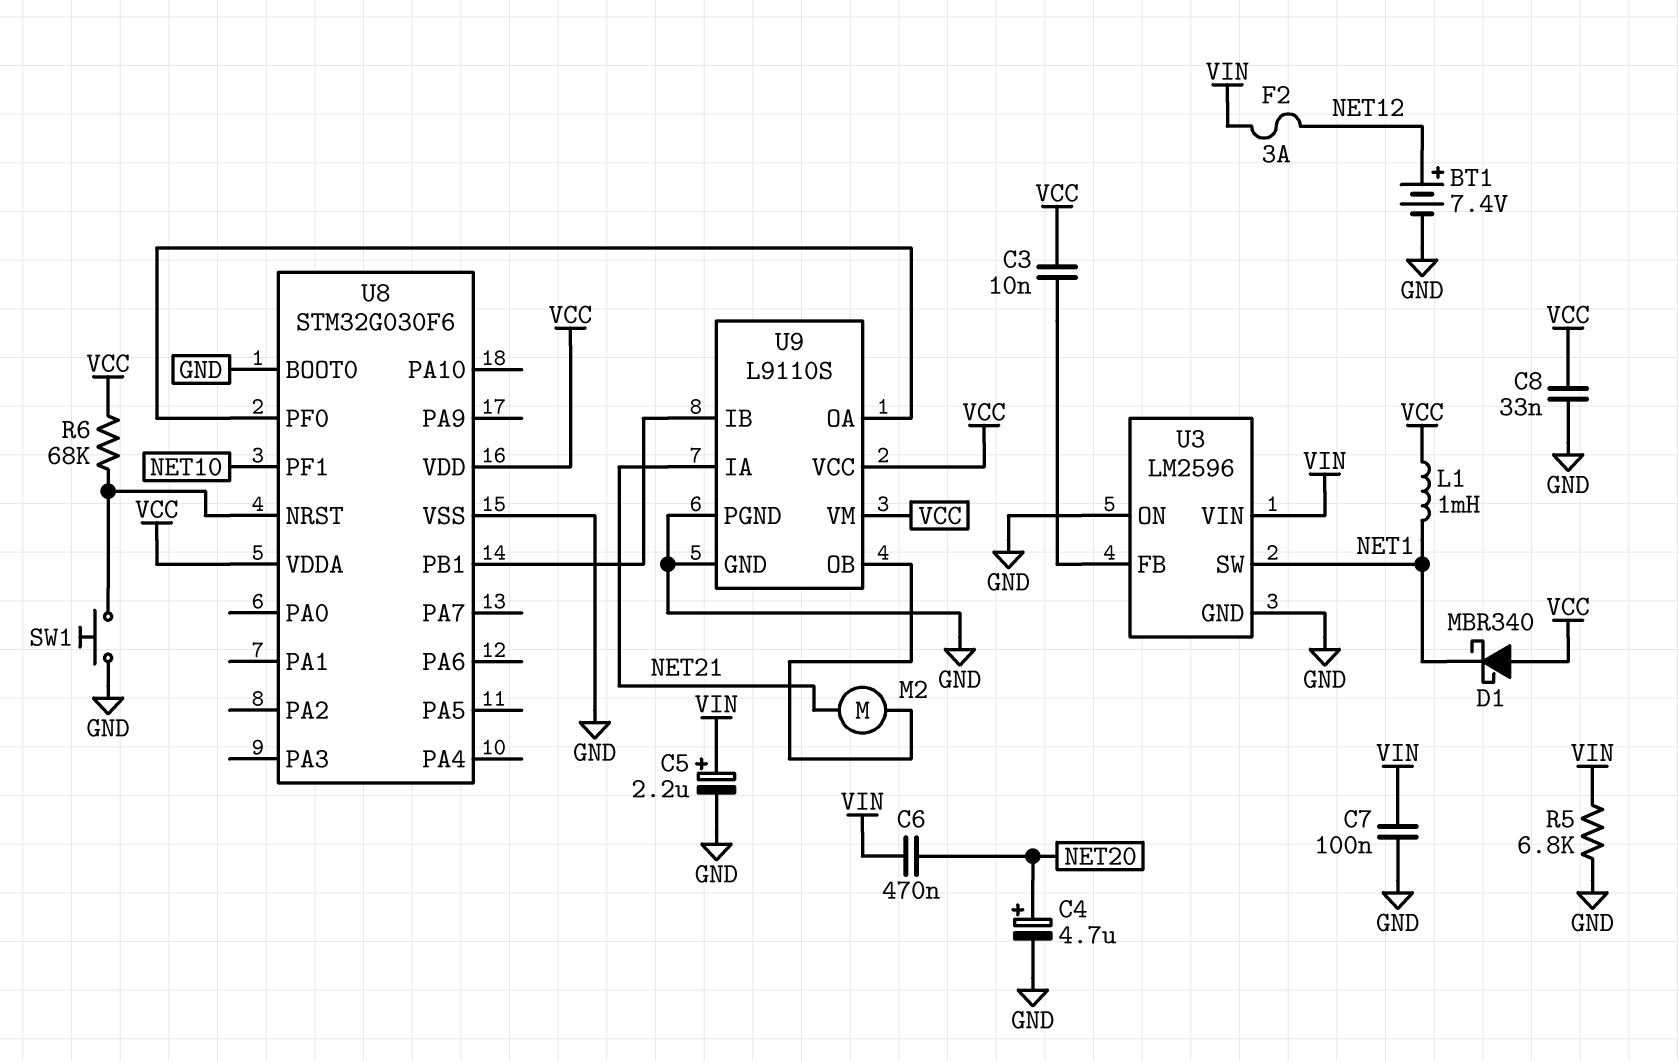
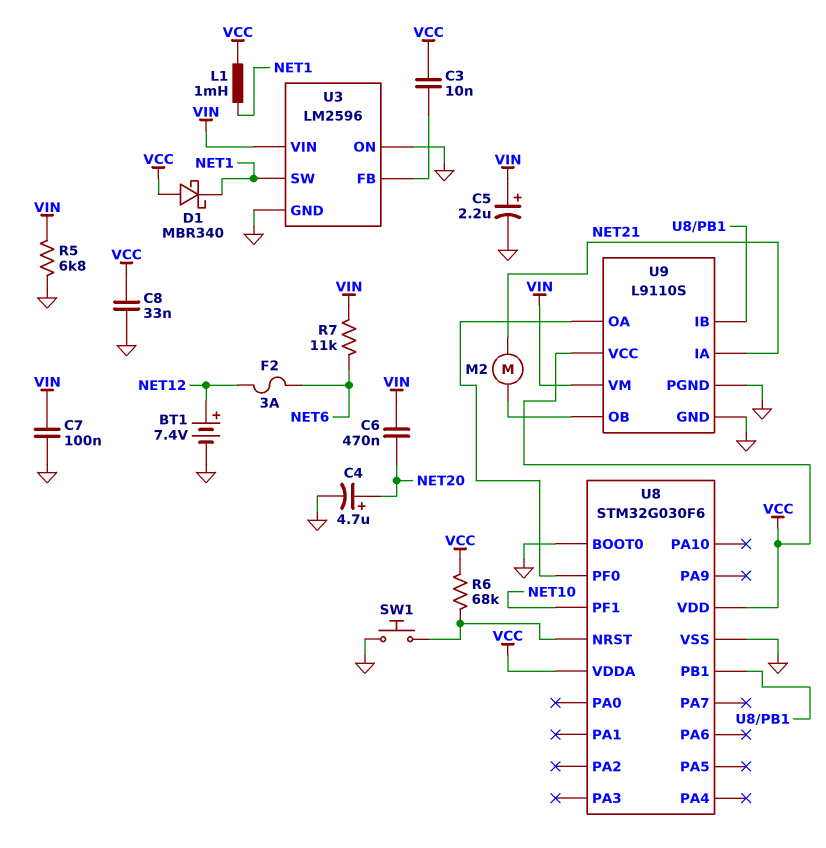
F2: 3A (NET12, VIN) -> 3A (NET6, NET12)
R7: none -> 11k (NET6, VIN)
U9 pin VM: VCC -> VIN

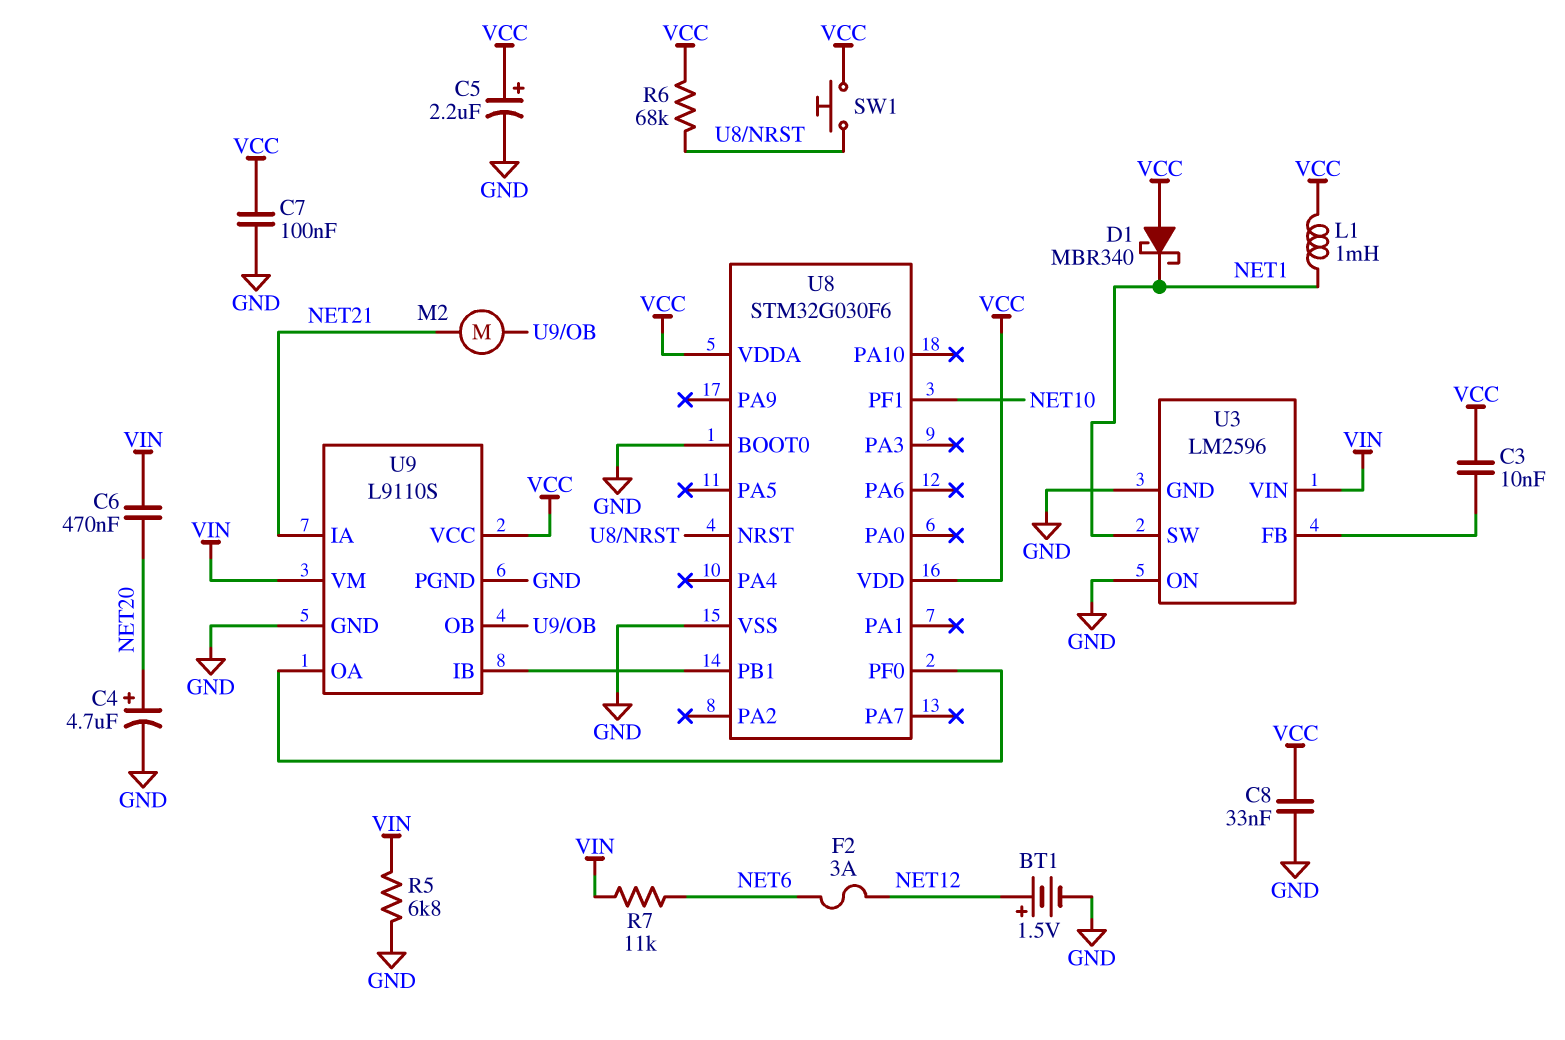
BT1: 7.4V (plus NET12, minus GND) -> 1.5V (plus NET12, minus GND)
C5: 2.2uF (plus VIN, minus GND) -> 2.2uF (plus VCC, minus GND)
C7: 100nF (GND, VIN) -> 100nF (GND, VCC)
SW1: button (GND, U8/NRST) -> button (U8/NRST, VCC)

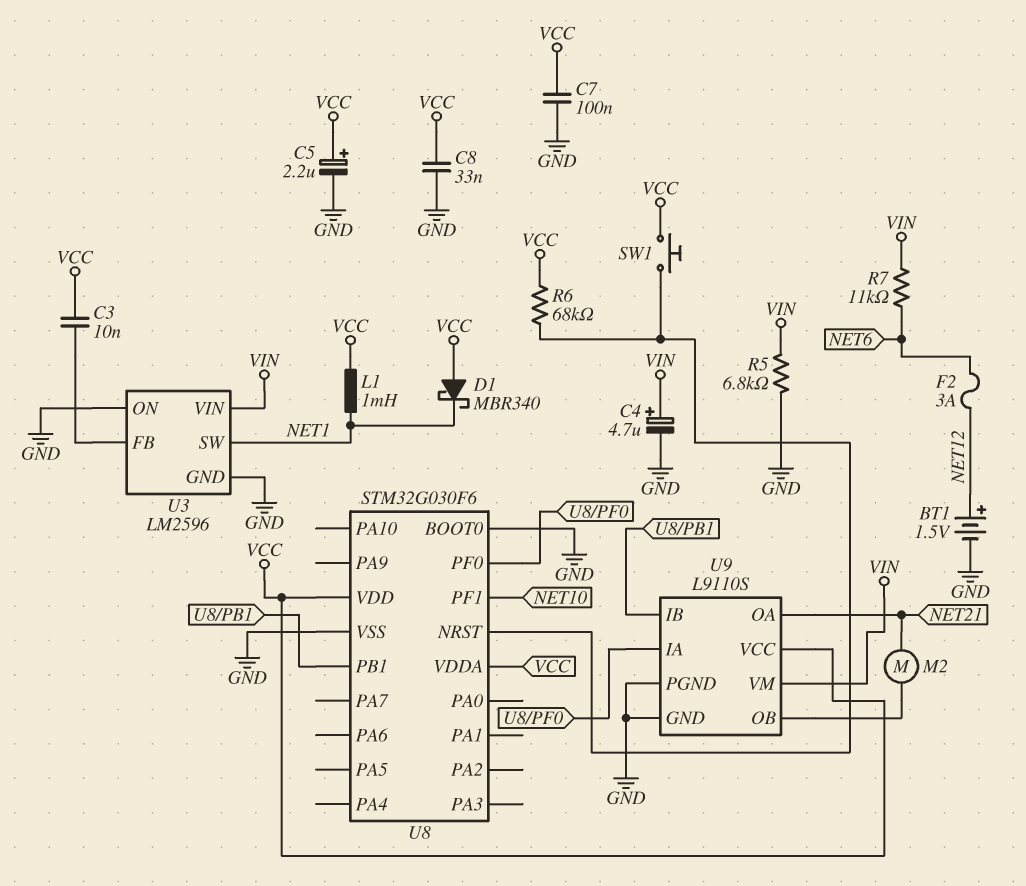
C4: 4.7uF (plus NET20, minus GND) -> 4.7uF (plus VIN, minus GND)
C6: 470nF (NET20, VIN) -> none
U9 pin IA: NET21 -> U8/PF0
U9 pin OA: U8/PF0 -> NET21

